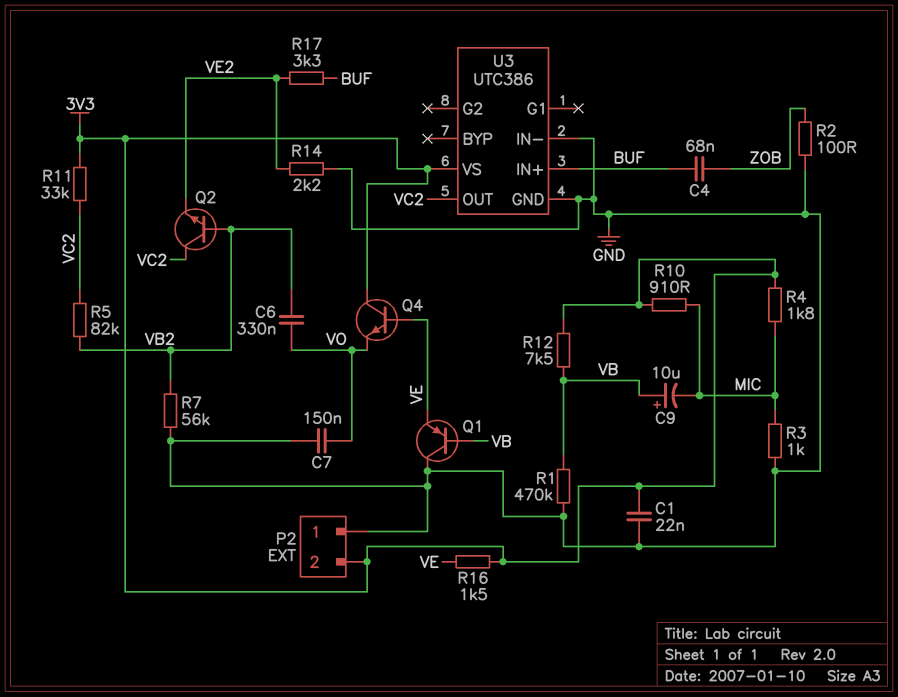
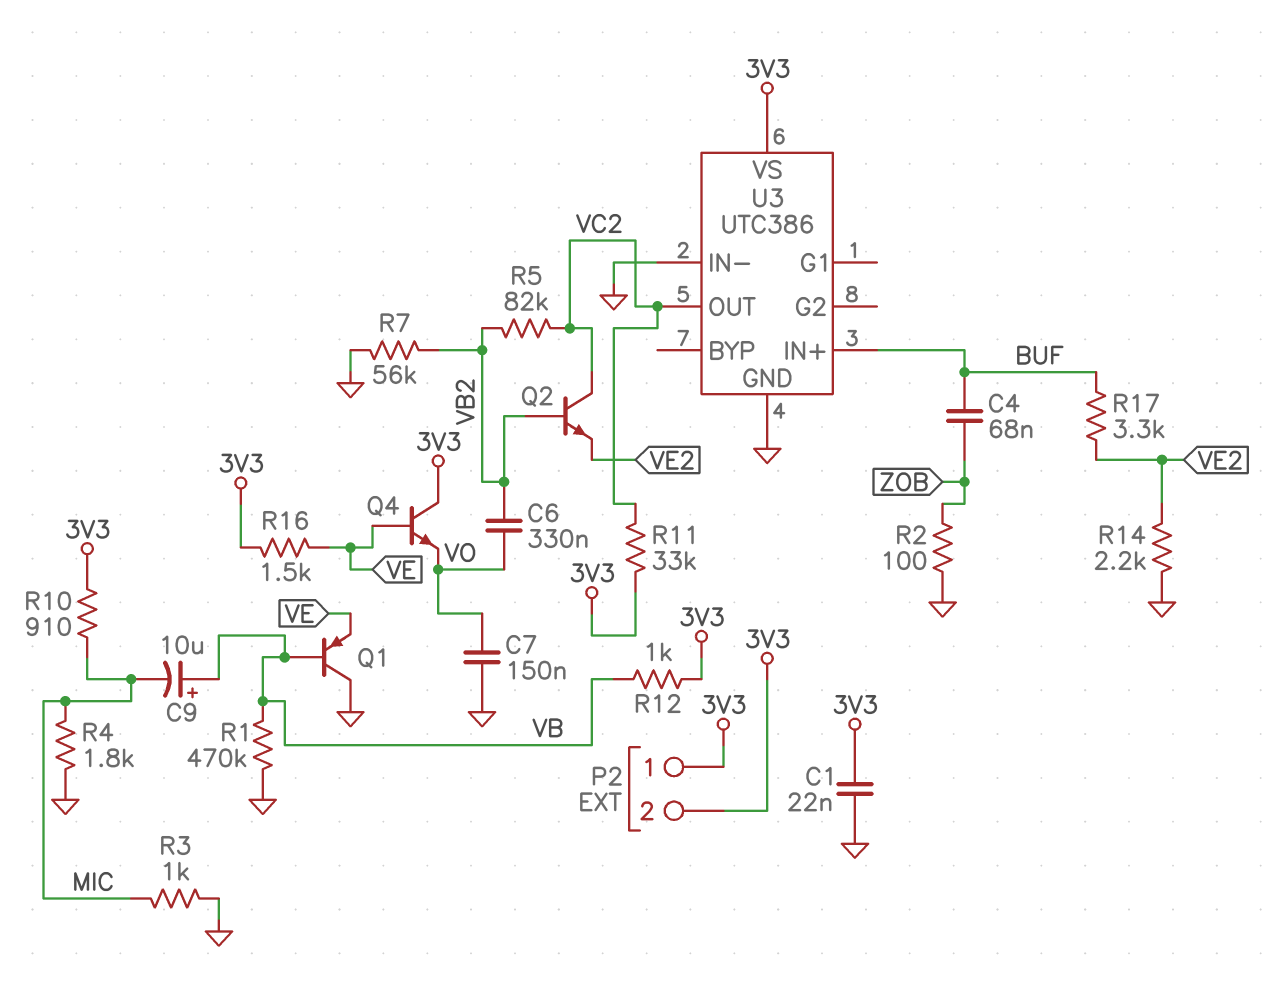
P2 pin 1: GND -> 3V3
R4: 1.8k (3V3, MIC) -> 1.8k (GND, MIC)
R12: 7.5k (3V3, VB) -> 1k (3V3, VB)

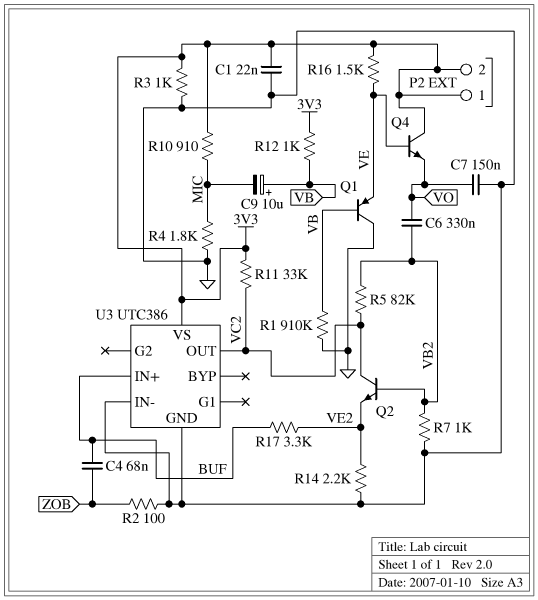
R1: 470k (GND, VB) -> 910k (GND, VB)
R3: 1k (GND, MIC) -> 1k (3V3, GND)
R7: 56k (GND, VB2) -> 1k (GND, VB2)

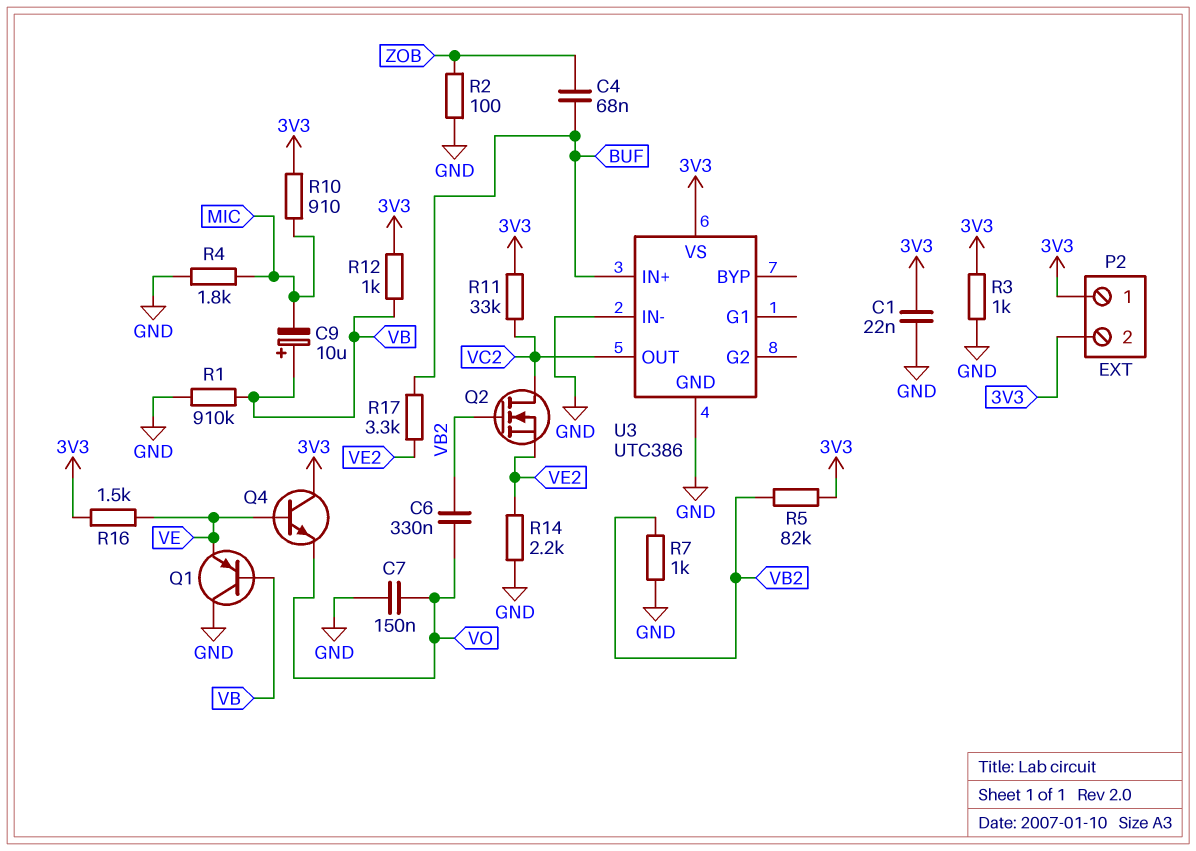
Q2: NPN (B VB2, C VC2, E VE2) -> NMOS (G VB2, D VC2, S VE2)
R5: 82k (VB2, VC2) -> 82k (3V3, VB2)

